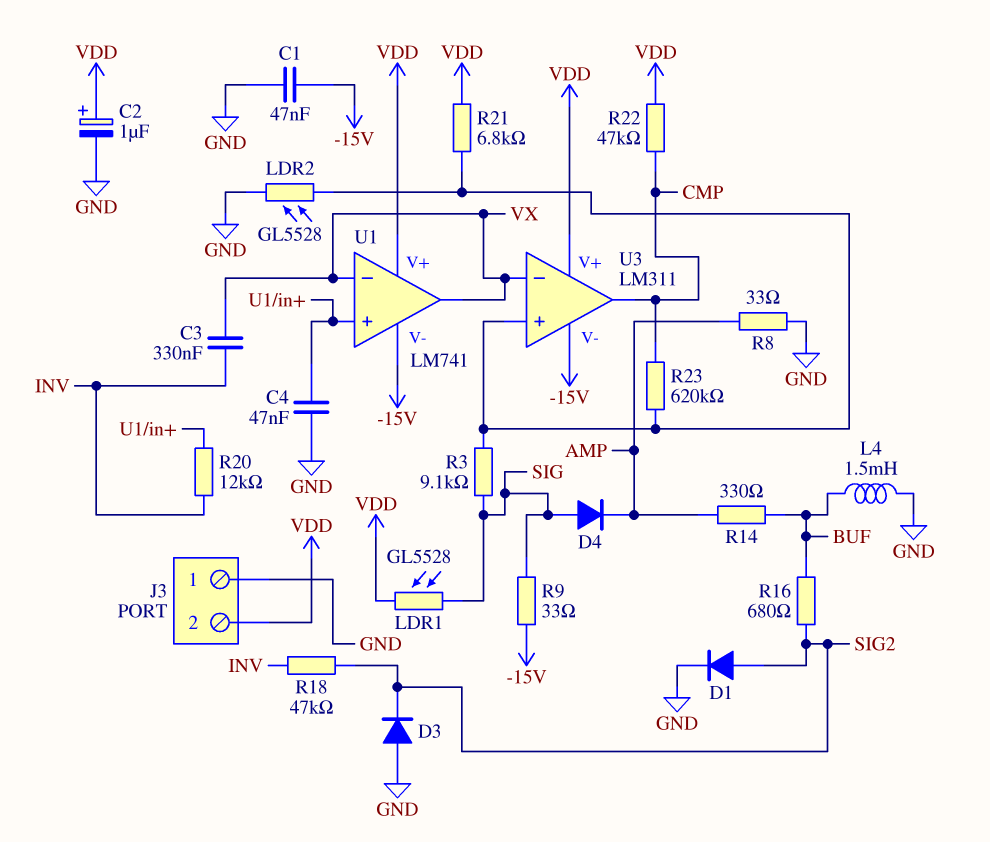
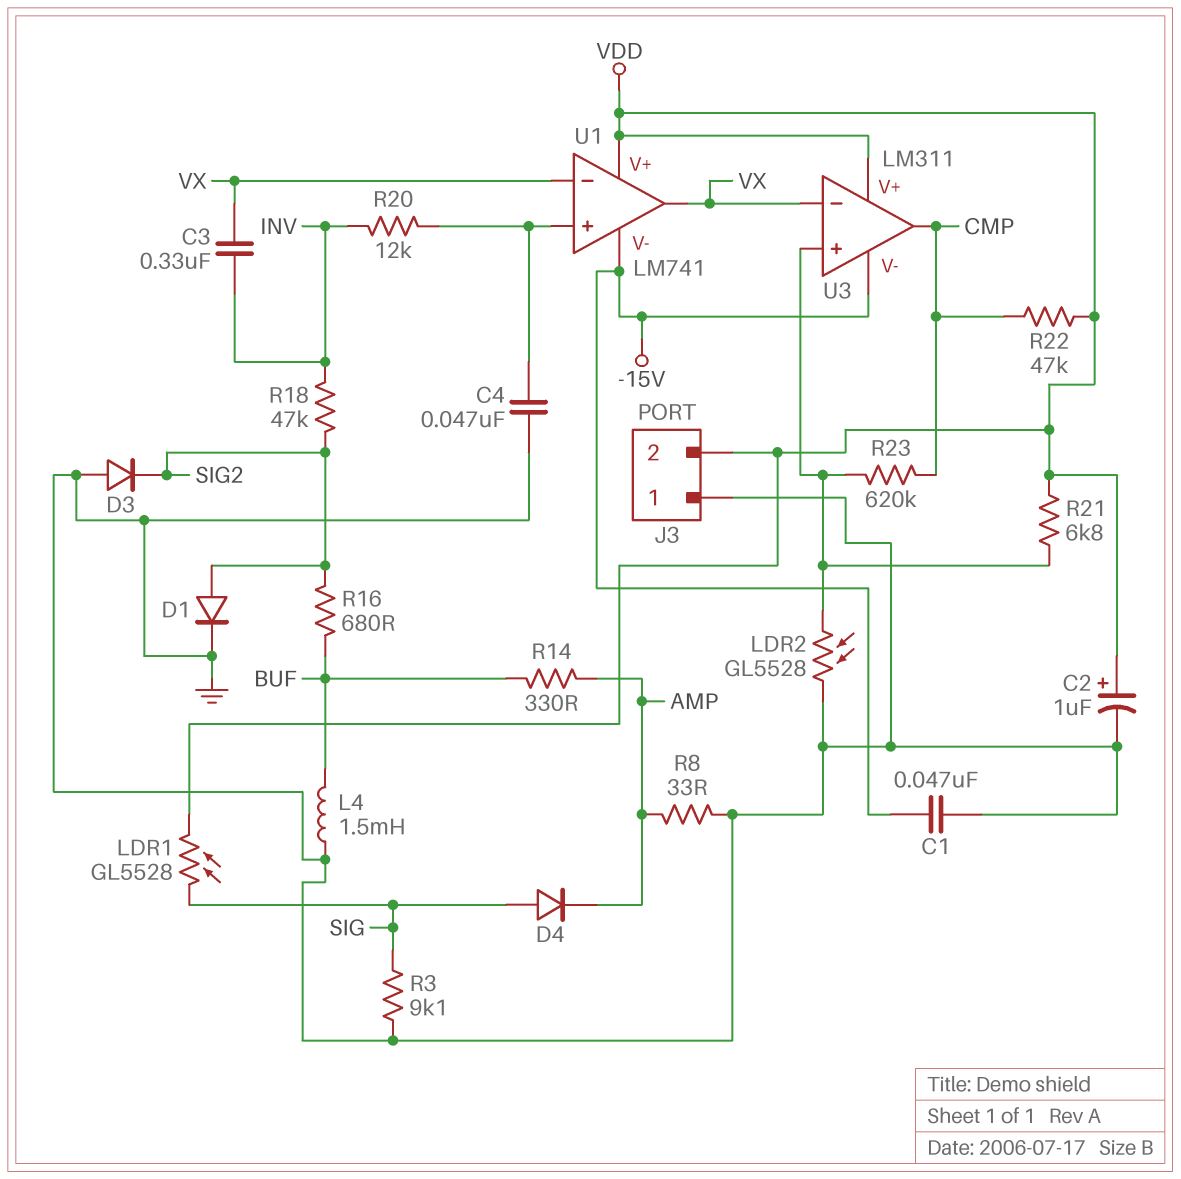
R3: 9.1k (SIG, U3/in+) -> 9.1k (GND, SIG)
R9: 33 (-15V, SIG) -> none

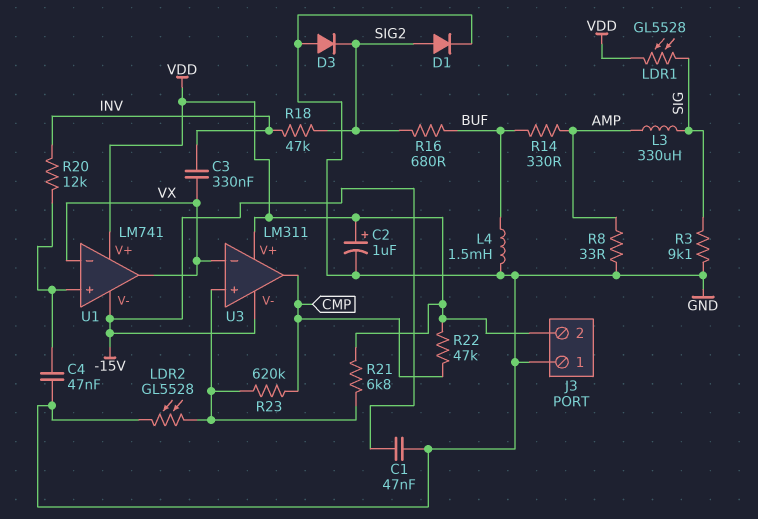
D4: diode (A SIG, K AMP) -> none
L3: none -> 330uH (AMP, SIG)

